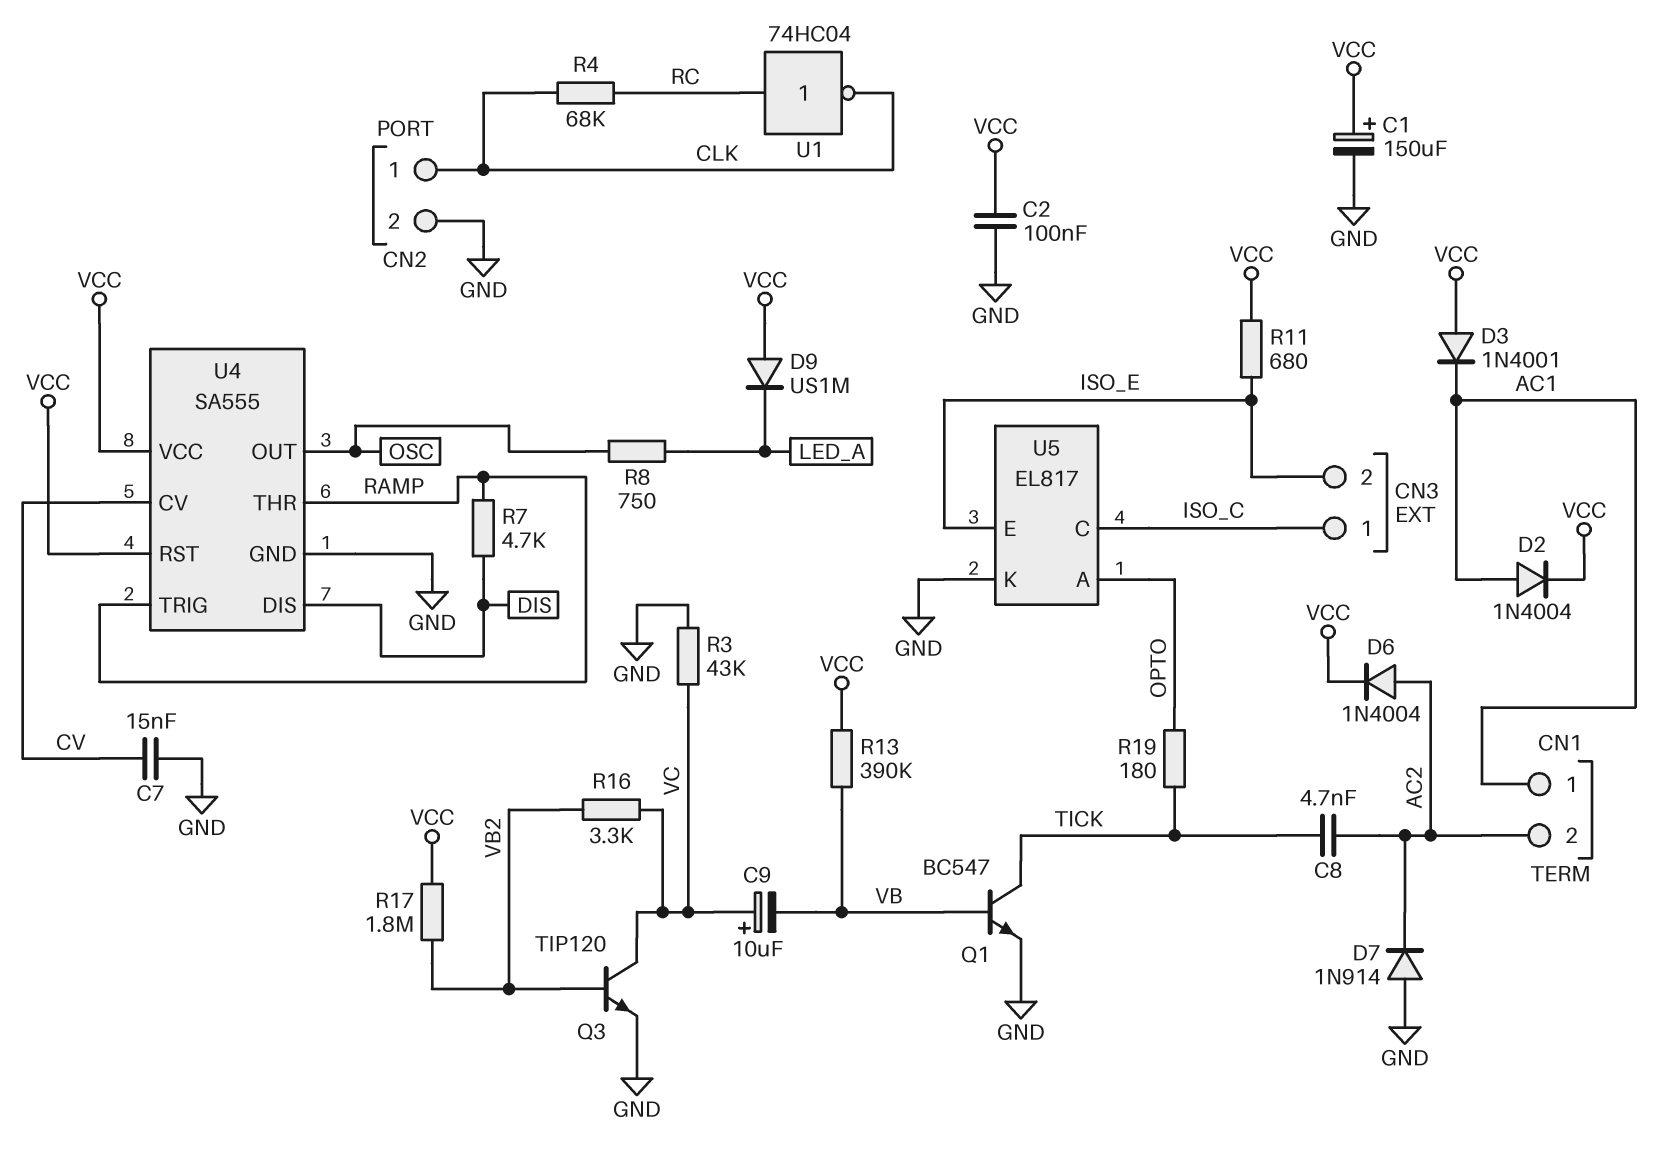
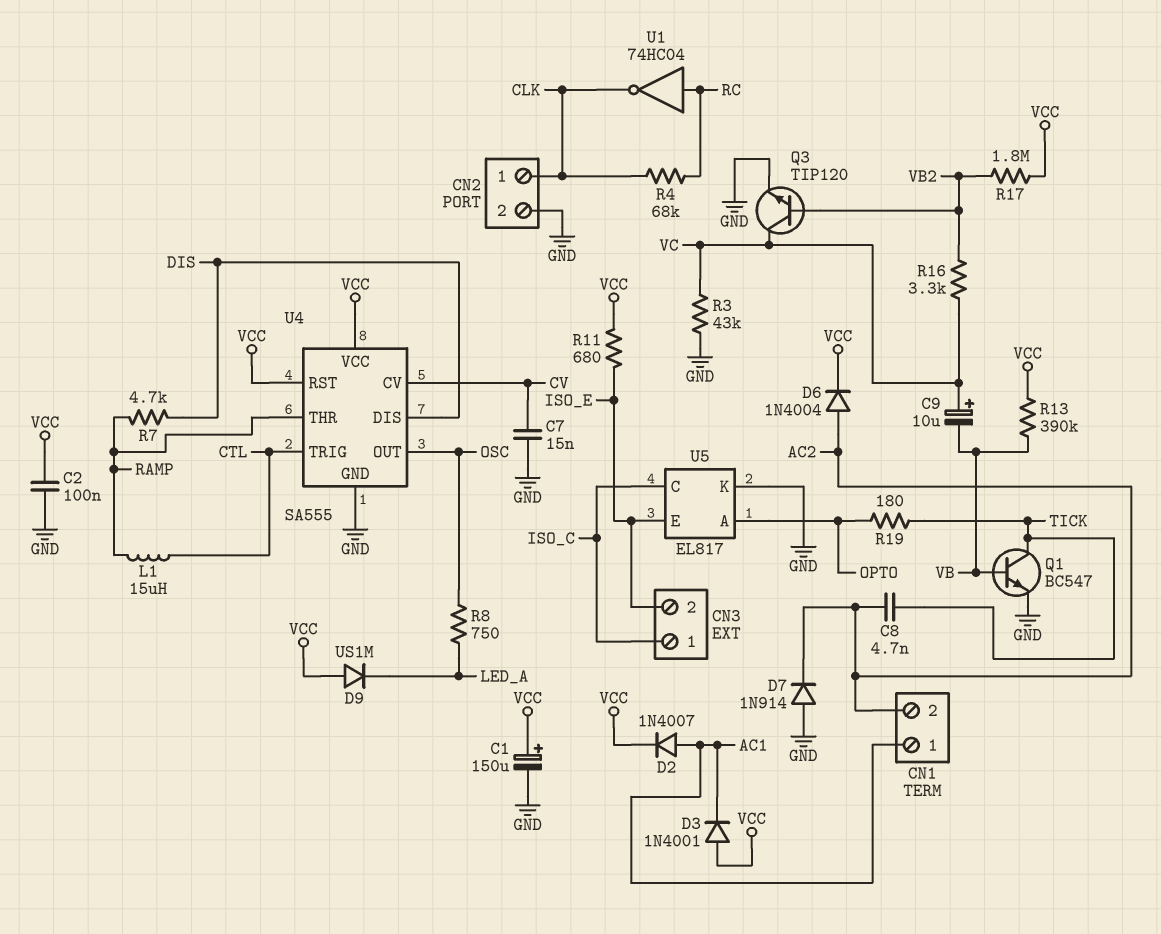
D2: diode 1N4004 (A AC1, K VCC) -> diode 1N4007 (A AC1, K VCC)
L1: none -> 15uH (CTL, RAMP)
U4 pin TRIG: RAMP -> CTL

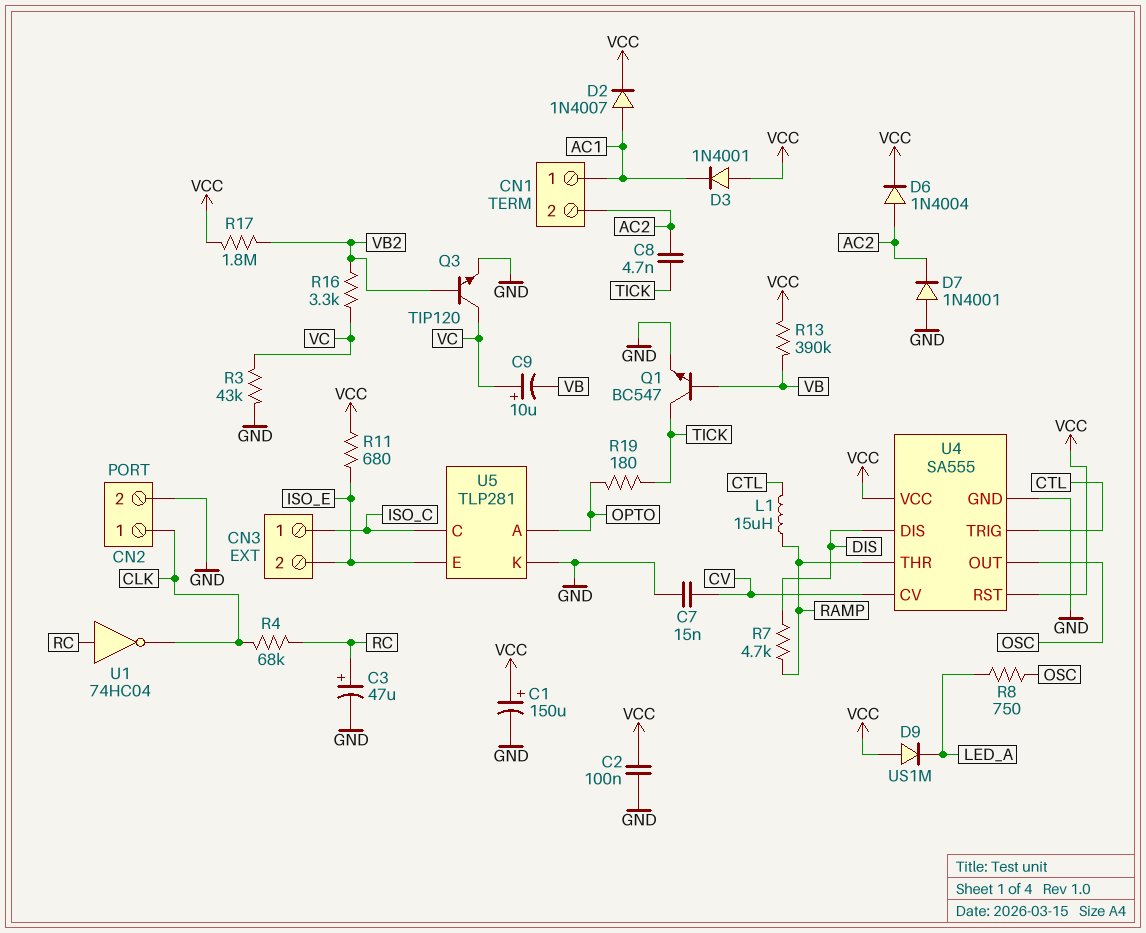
C3: none -> 47uF (plus RC, minus GND)
D7: diode 1N914 (A GND, K AC2) -> diode 1N4001 (A GND, K AC2)
U5: EL817 -> TLP281

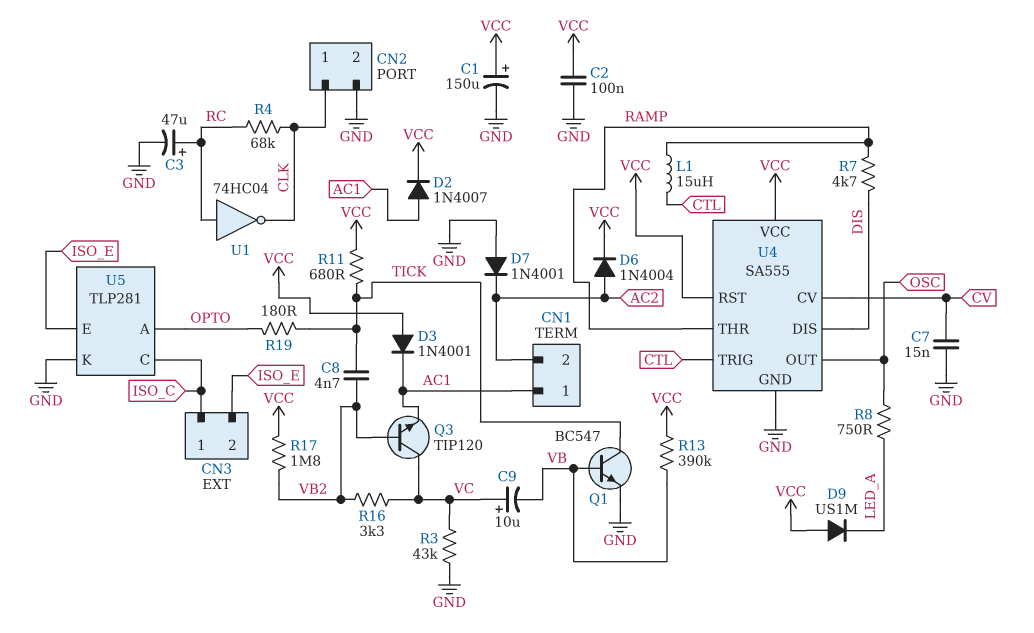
C8: 4.7nF (AC2, TICK) -> 4.7nF (TICK, VB2)
Q3: NPN TIP120 (B VB2, C VC, E GND) -> NPN TIP120 (B VB2, C VC, E AC1)
R11: 680 (ISO_E, VCC) -> 680 (TICK, VCC)

